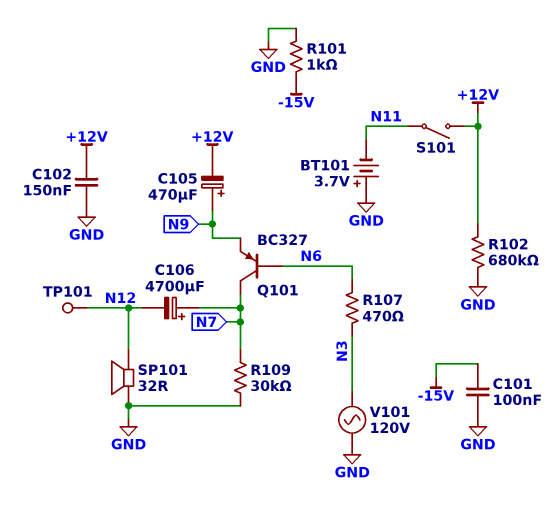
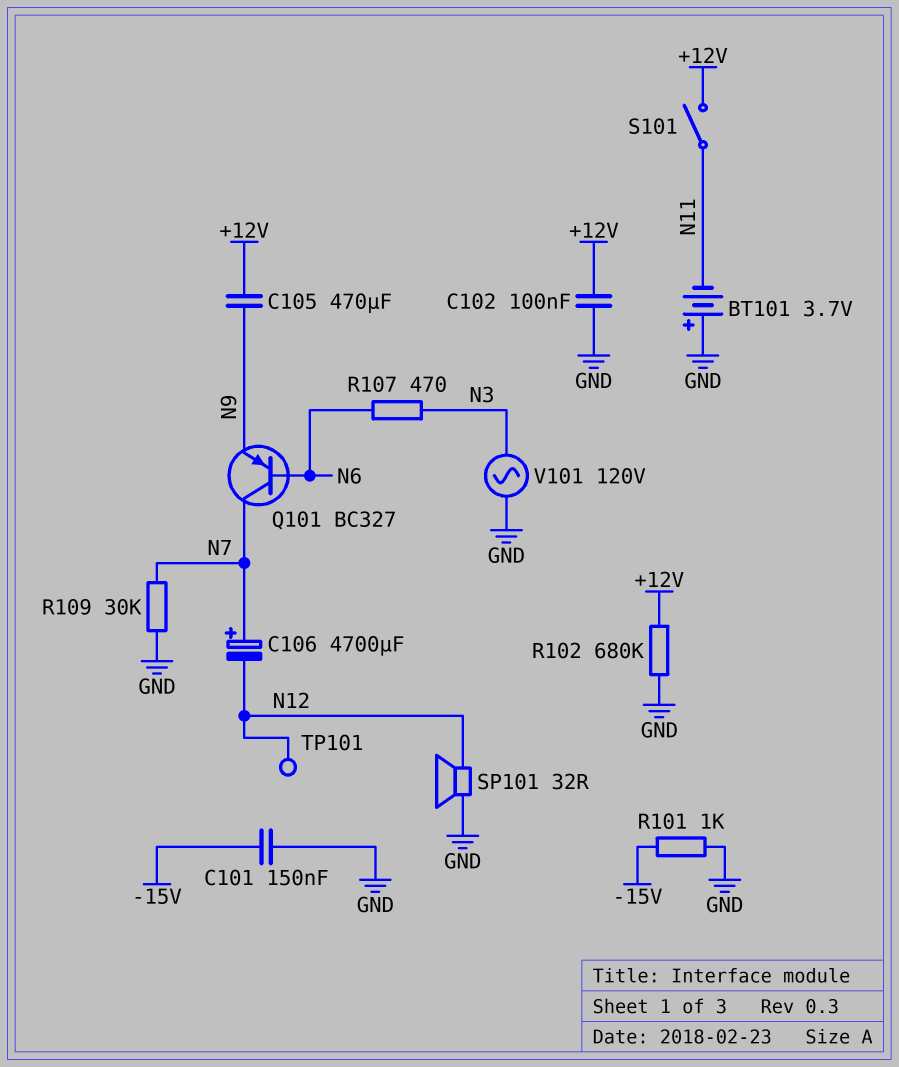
C101: 100nF (-15V, GND) -> 150nF (-15V, GND)
C102: 150nF (+12V, GND) -> 100nF (+12V, GND)
C105: 470uF (plus N9, minus +12V) -> 470uF (+12V, N9)

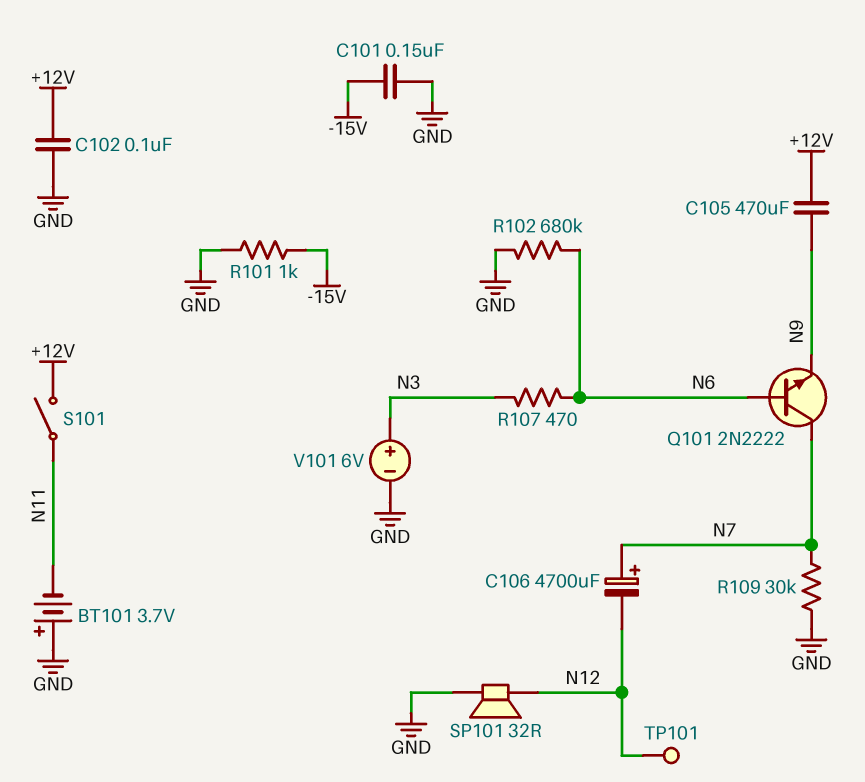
Q101: PNP BC327 (B N6, C N7, E N9) -> NPN 2N2222 (B N6, C N7, E N9)
R102: 680k (+12V, GND) -> 680k (GND, N6)
V101: AC 120V (GND, N3) -> 6V (plus N3, minus GND)

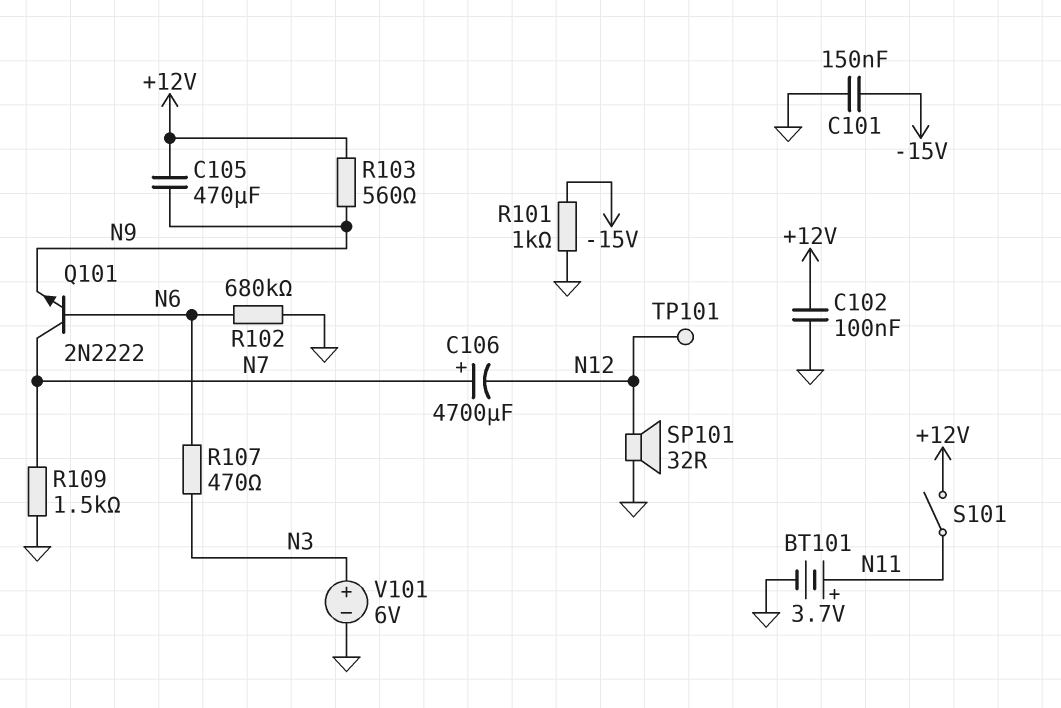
BT101: 3.7V (plus GND, minus N11) -> 3.7V (plus N11, minus GND)
R103: none -> 560 (+12V, N9)
R109: 30k (GND, N7) -> 1.5k (GND, N7)

